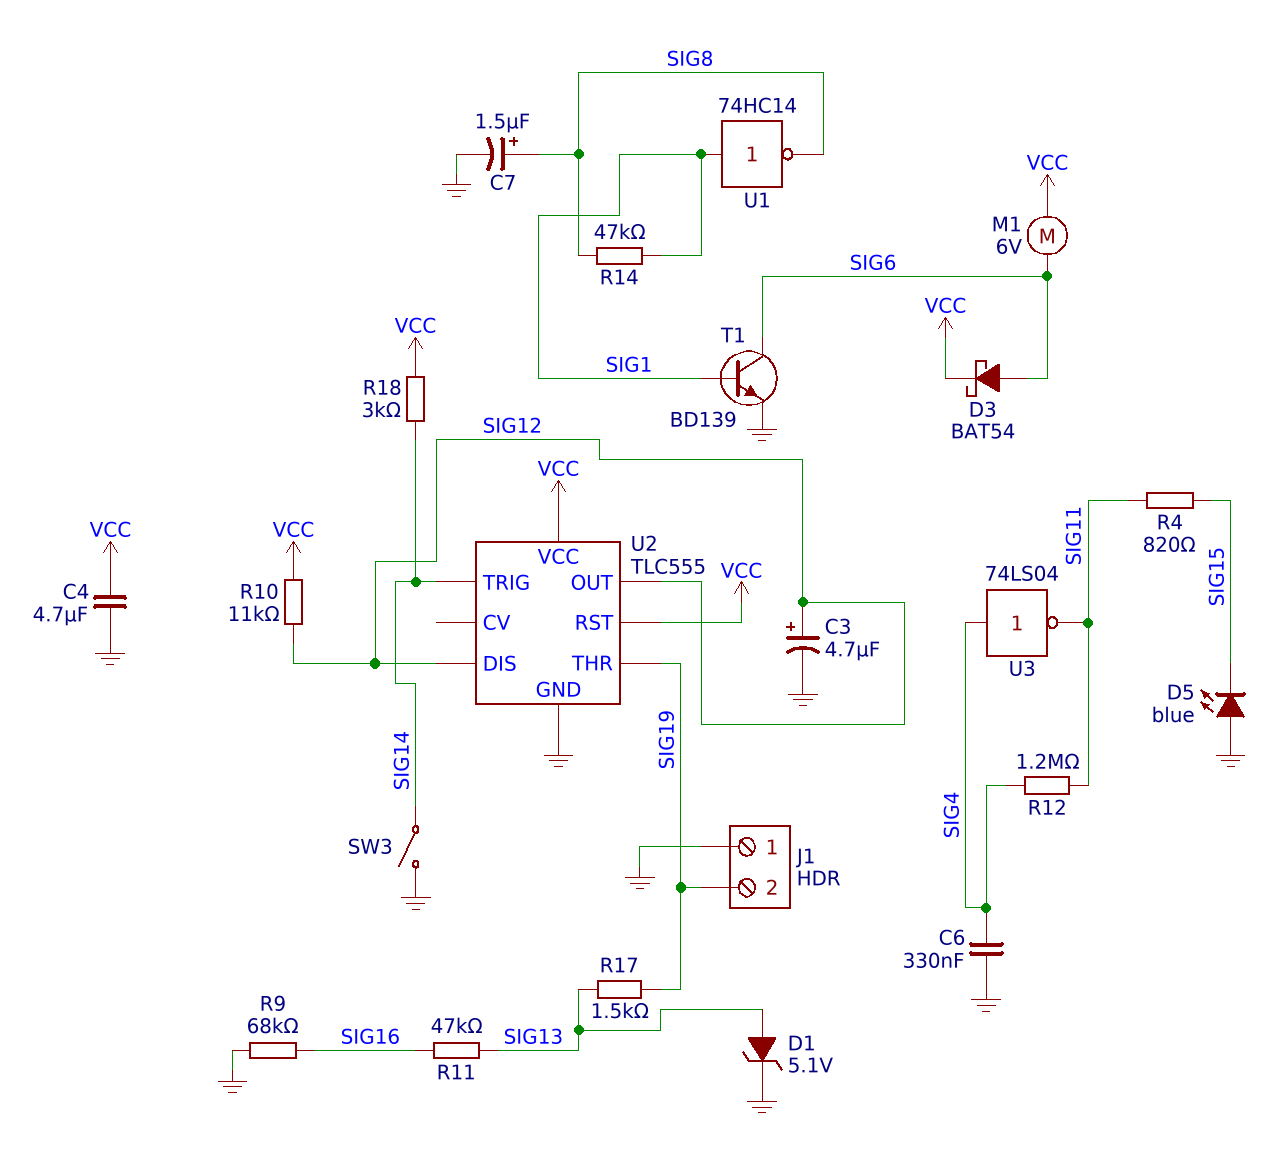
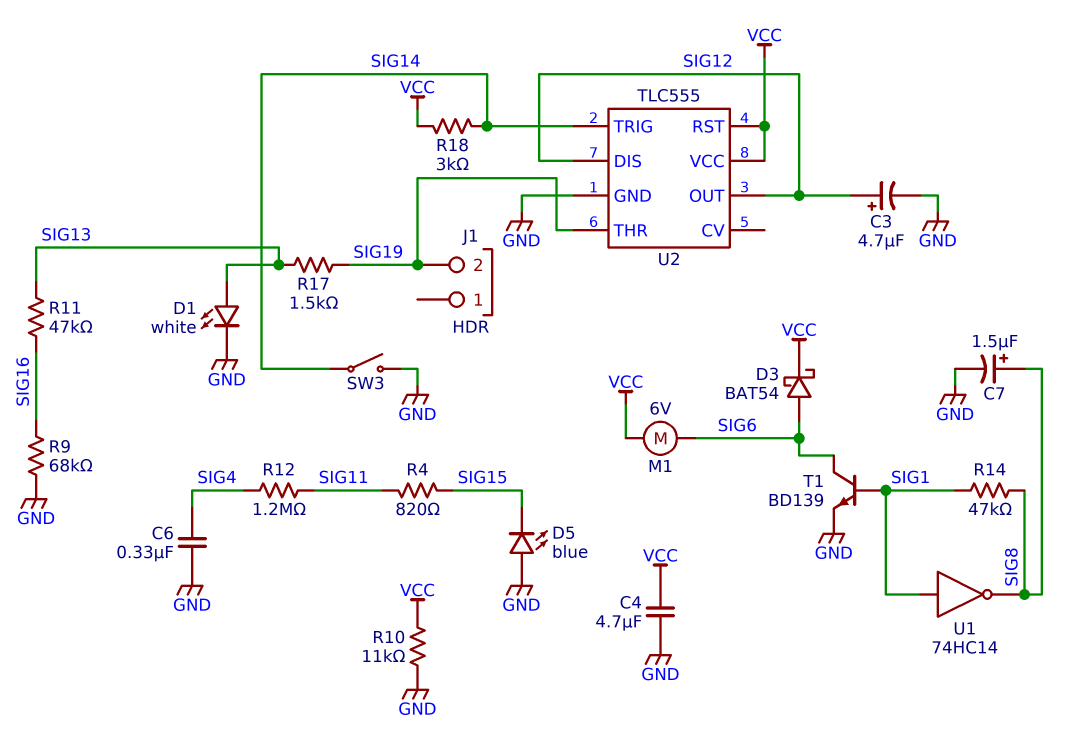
D1: zener 5.1V (A SIG13, K GND) -> LED white (A SIG13, K GND)
J1 pin 1: GND -> none
R10: 11k (SIG12, VCC) -> 11k (GND, VCC)
U3: NOT 74LS04 (in SIG4, out SIG11) -> none

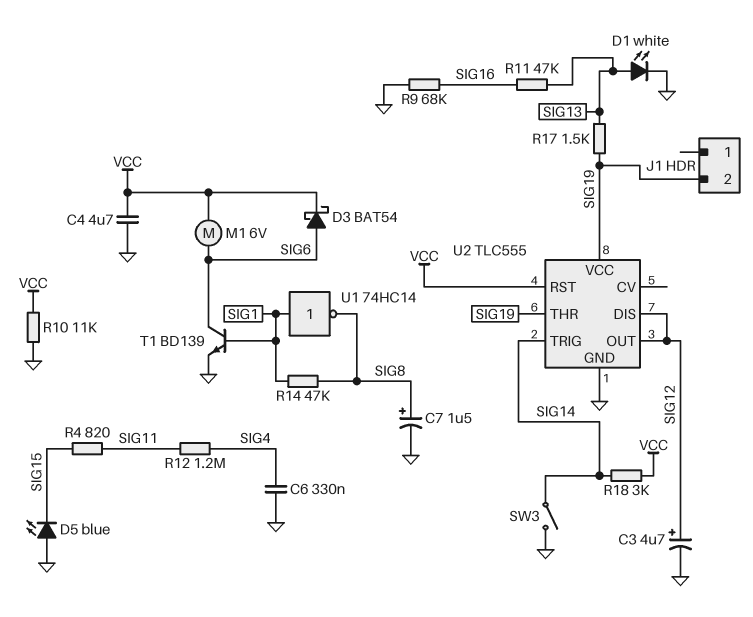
U2 pin VCC: VCC -> SIG19

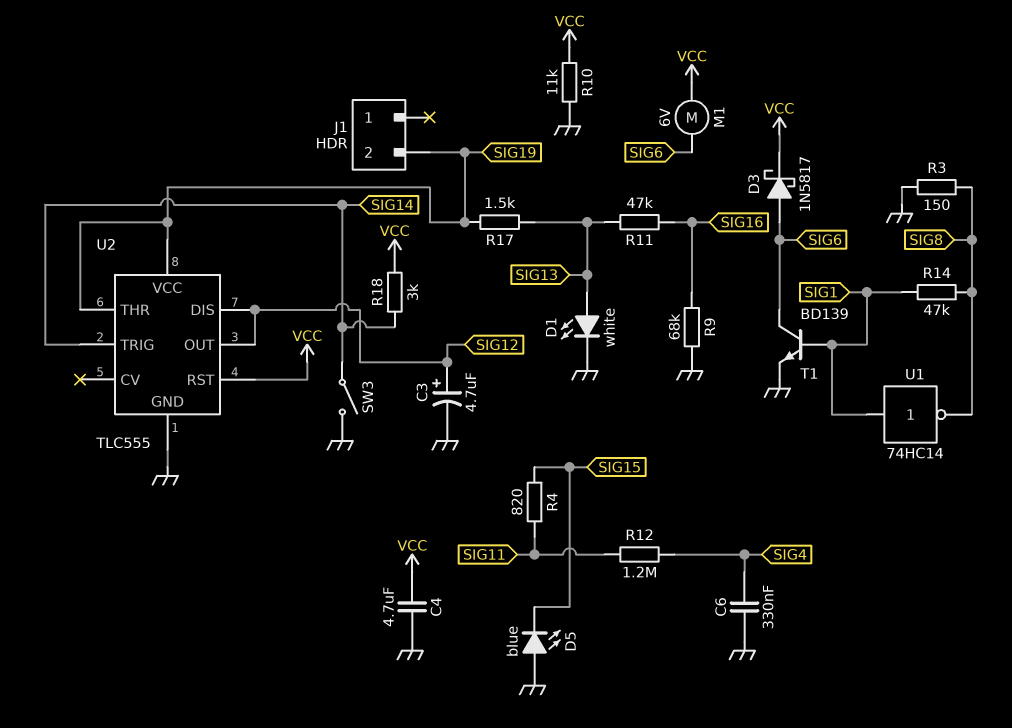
C7: 1.5uF (plus SIG8, minus GND) -> none
D3: schottky BAT54 (A SIG6, K VCC) -> schottky 1N5817 (A SIG6, K VCC)
R3: none -> 150 (GND, SIG8)

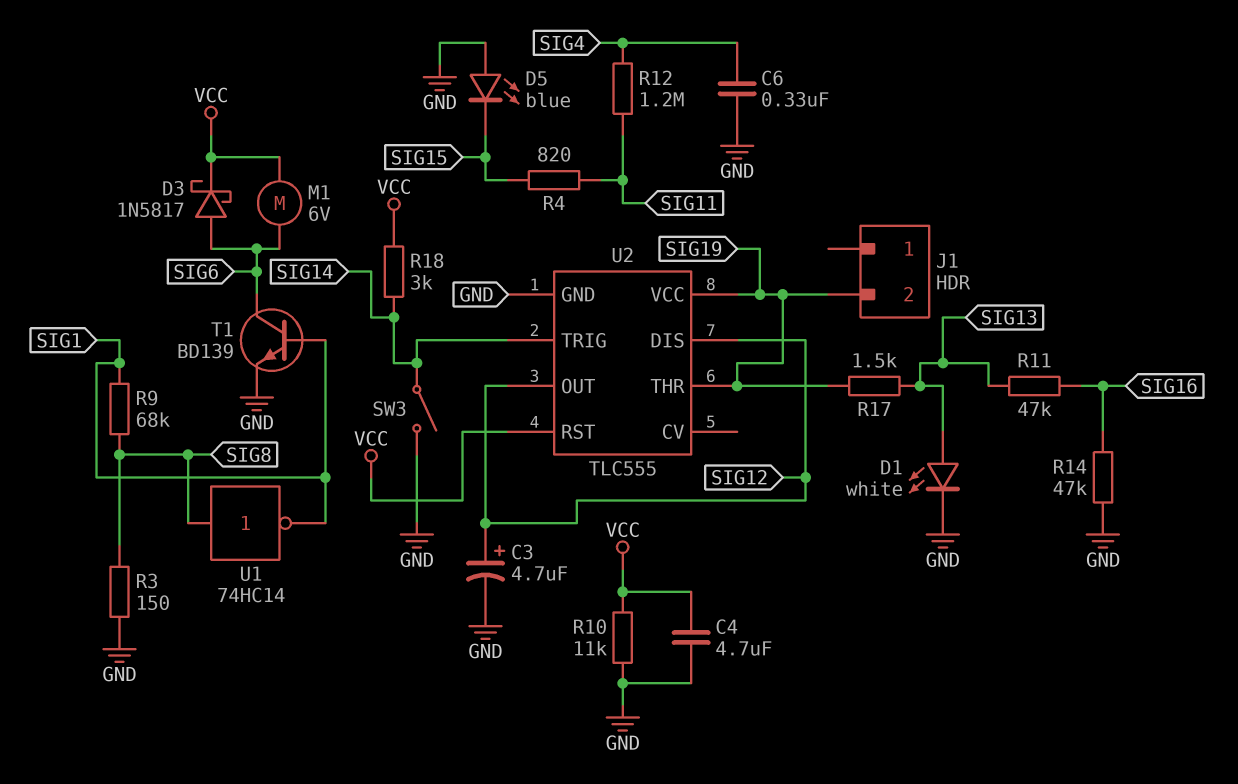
R9: 68k (GND, SIG16) -> 68k (SIG1, SIG8)
R14: 47k (SIG1, SIG8) -> 47k (GND, SIG16)
U1: NOT 74HC14 (in SIG1, out SIG8) -> NOT 74HC14 (in SIG8, out SIG1)

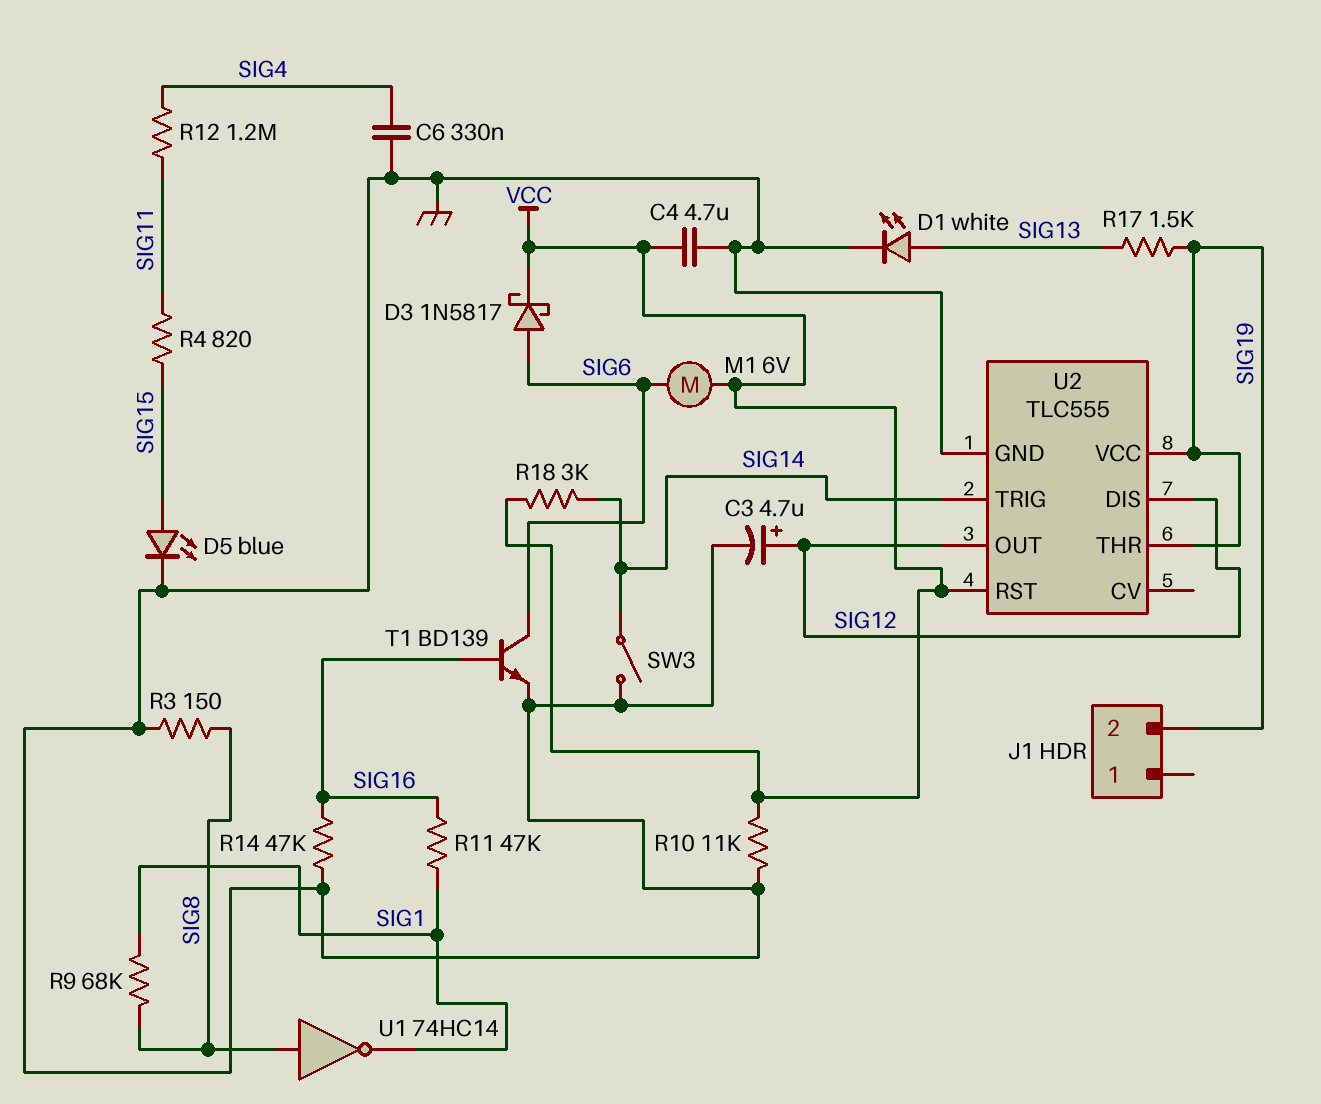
D5: LED blue (A GND, K SIG15) -> LED blue (A SIG15, K GND)
R11: 47k (SIG13, SIG16) -> 47k (SIG1, SIG16)
T1: NPN BD139 (B SIG1, C SIG6, E GND) -> NPN BD139 (B SIG16, C SIG6, E GND)

